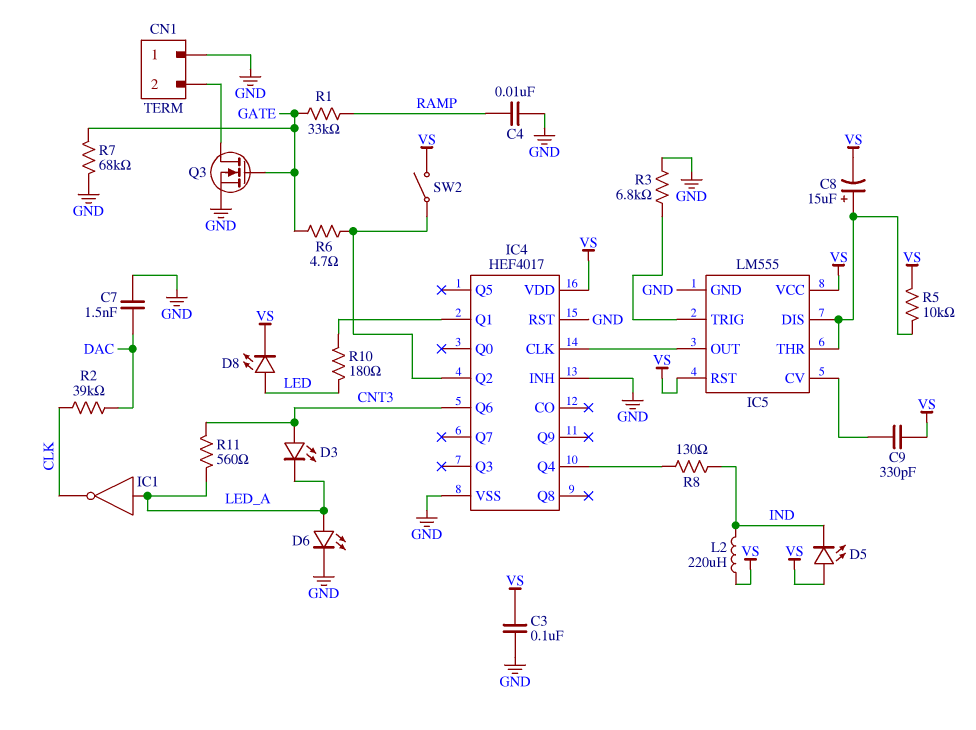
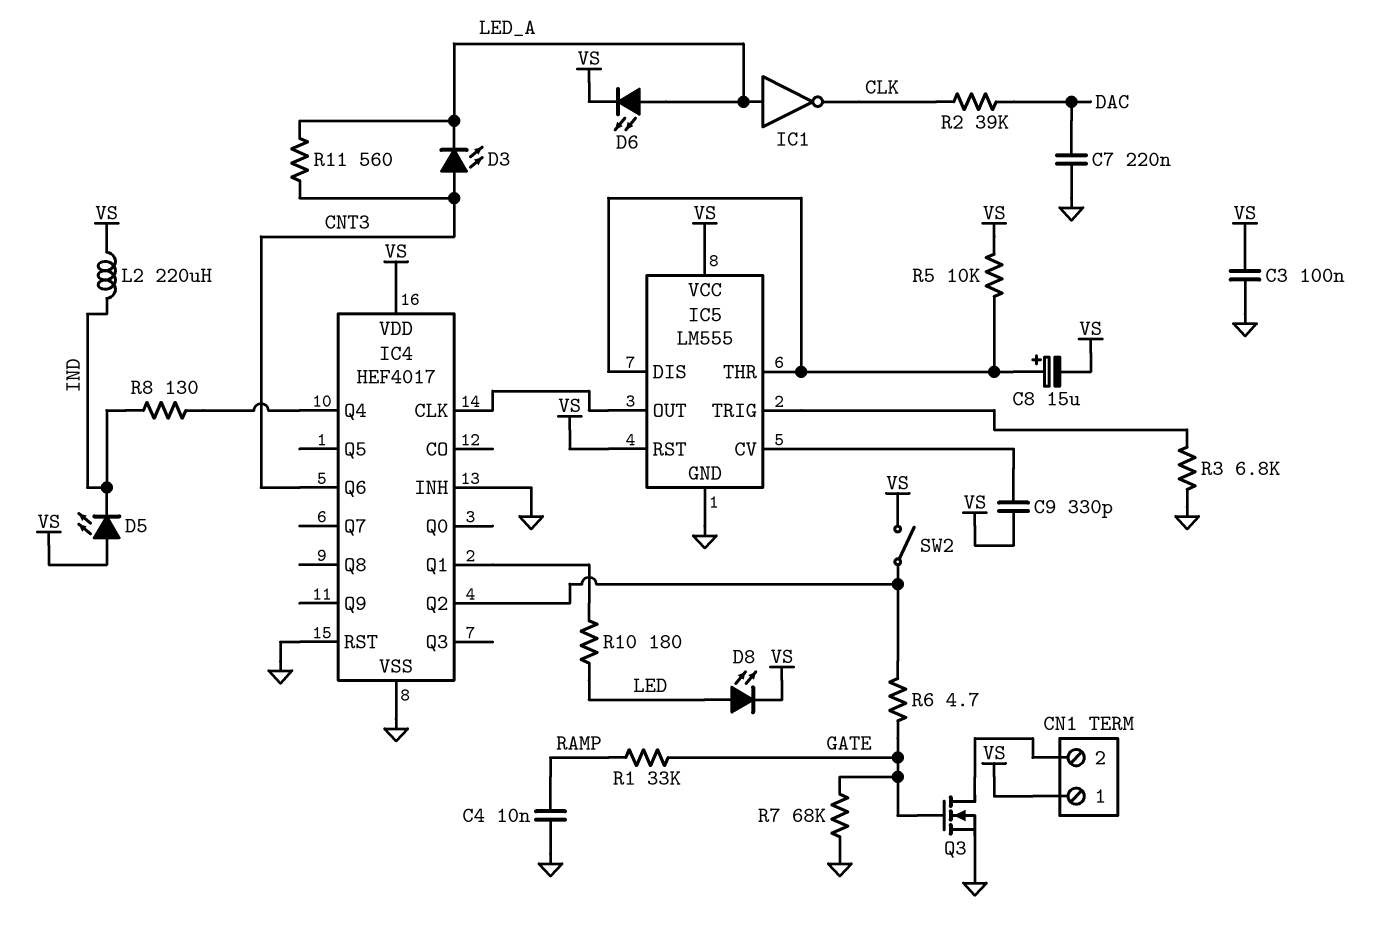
C7: 1.5nF (DAC, GND) -> 220nF (DAC, GND)
CN1 pin 1: GND -> VS
D6: LED (A LED_A, K GND) -> LED (A LED_A, K VS)

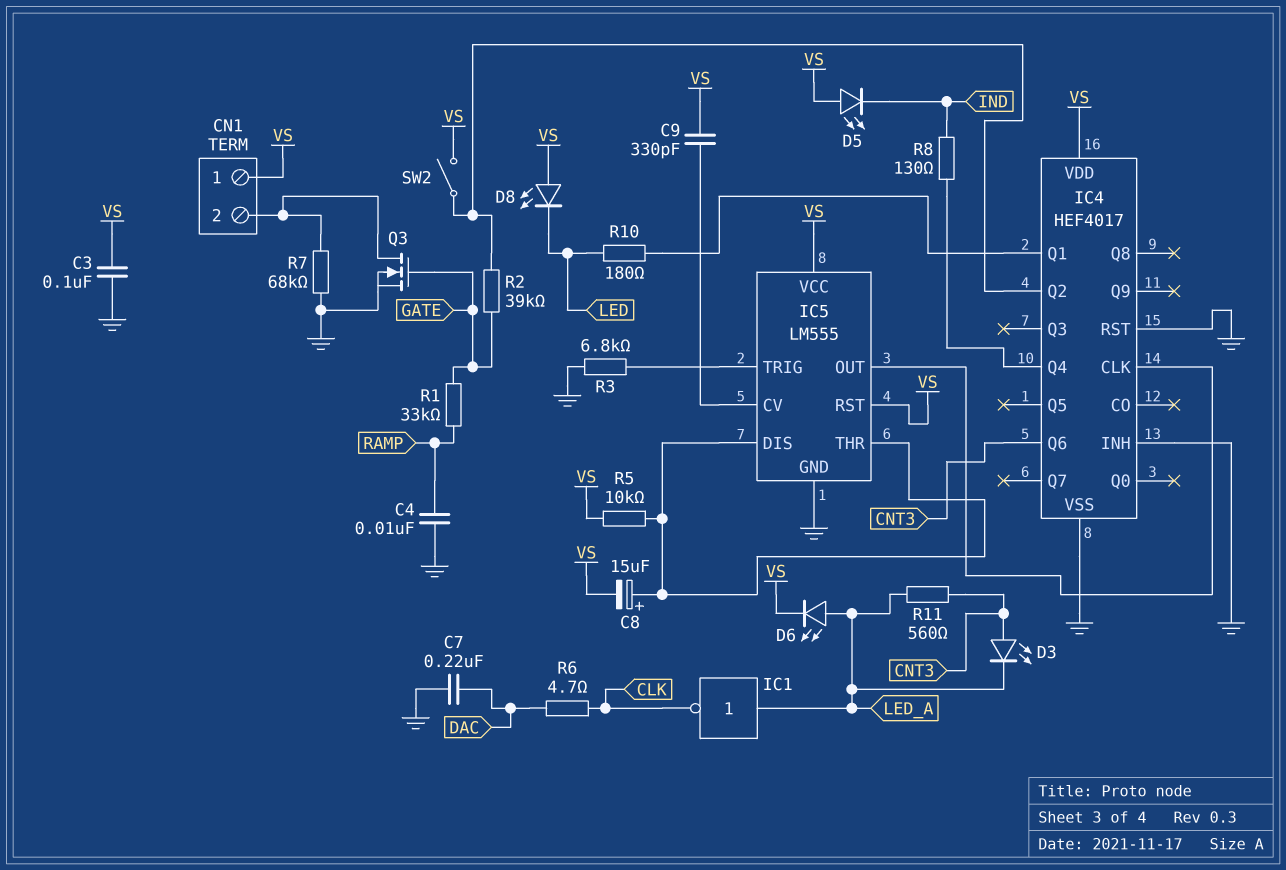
D8: LED (A LED, K VS) -> LED (A VS, K LED)
L2: 220uH (IND, VS) -> none
R2: 39k (CLK, DAC) -> 39k (GATE, IC4/Q2)
R6: 4.7 (GATE, IC4/Q2) -> 4.7 (CLK, DAC)
R7: 68k (GATE, GND) -> 68k (CN1/2, GND)

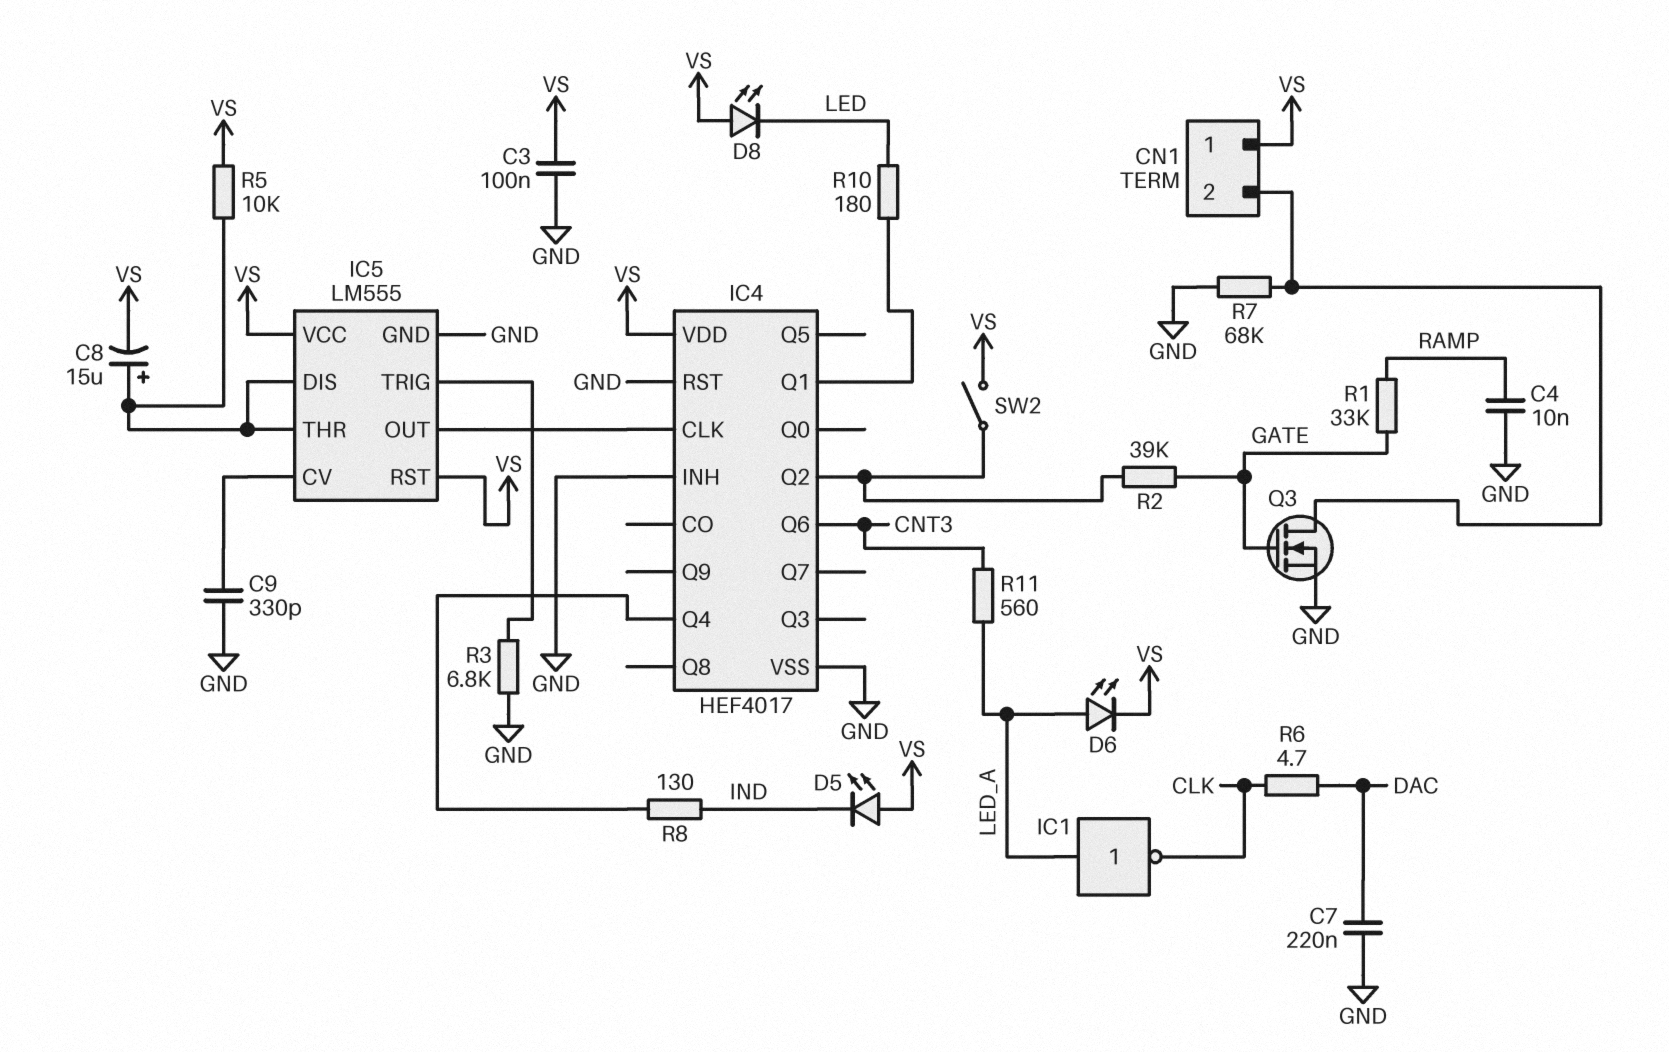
C9: 330pF (IC5/CV, VS) -> 330pF (GND, IC5/CV)
D3: LED (A CNT3, K LED_A) -> none

